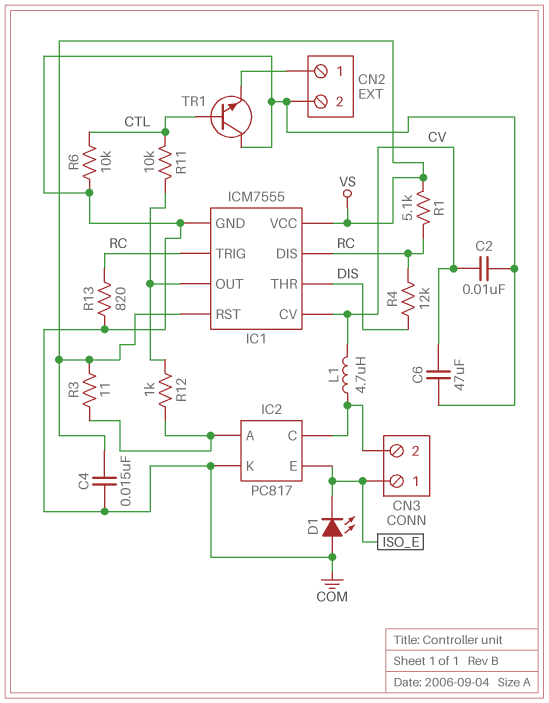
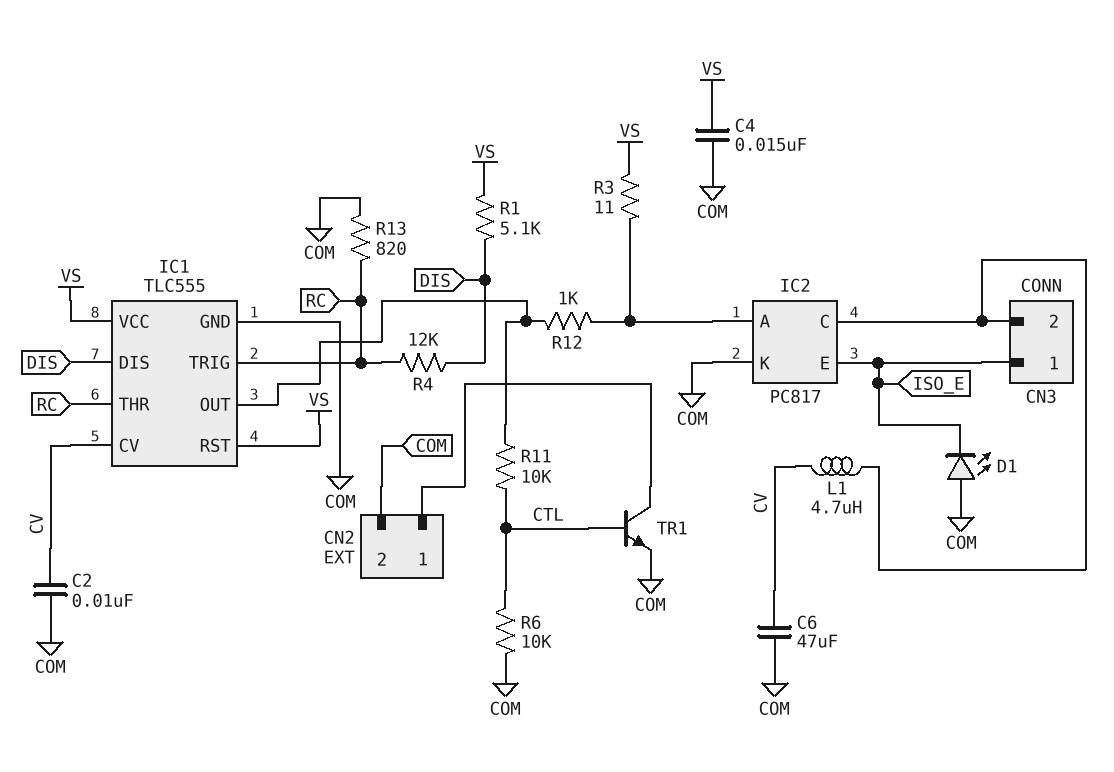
IC1: ICM7555 -> TLC555
IC1 pin DIS: RC -> DIS
IC1 pin THR: DIS -> RC
R1: 5.1k (RC, VS) -> 5.1k (DIS, VS)
TR1: NPN (B CTL, C COM, E CN2/1) -> NPN (B CTL, C CN2/1, E COM)

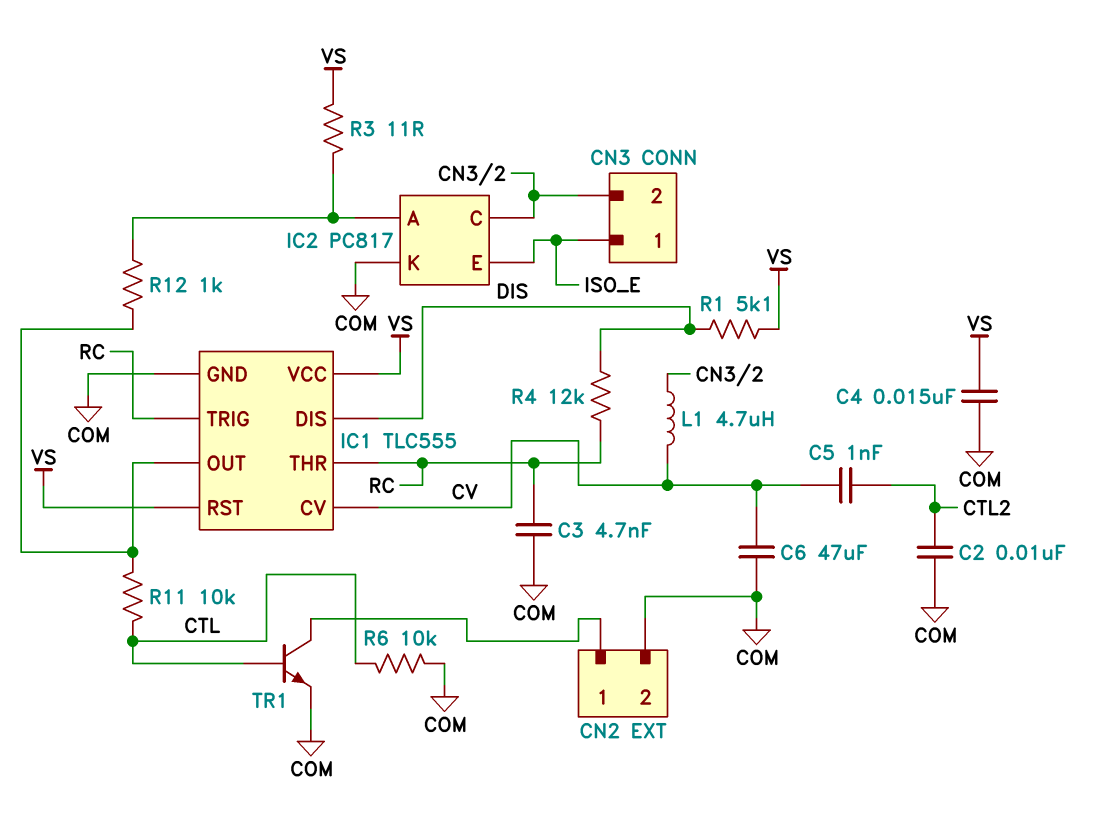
C2: 10nF (COM, CV) -> 10nF (COM, CTL2)
C3: none -> 4.7nF (COM, RC)
C5: none -> 1nF (CTL2, CV)
D1: LED (A COM, K ISO_E) -> none
R13: 820 (COM, RC) -> none

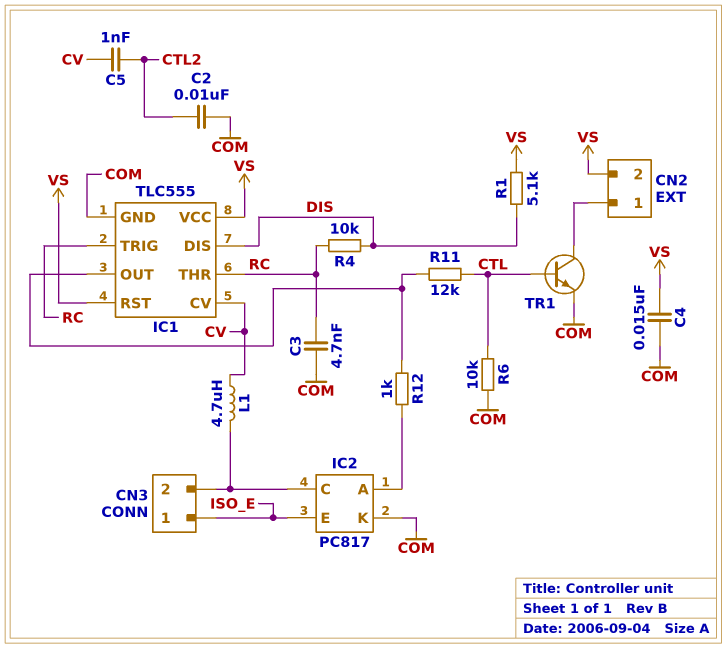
C6: 47uF (COM, CV) -> none
CN2 pin 2: COM -> VS
R3: 11 (IC2/A, VS) -> none
R4: 12k (DIS, RC) -> 10k (DIS, RC)
R11: 10k (CTL, IC1/OUT) -> 12k (CTL, IC1/OUT)

